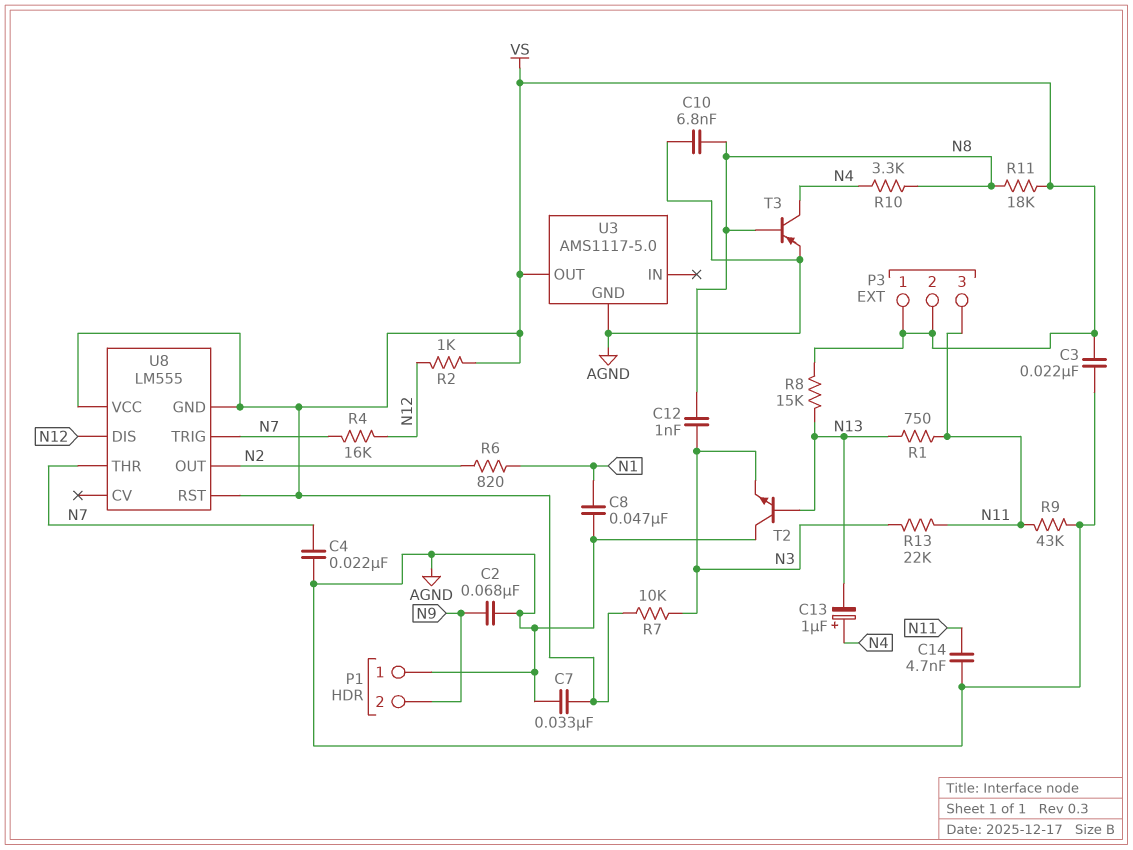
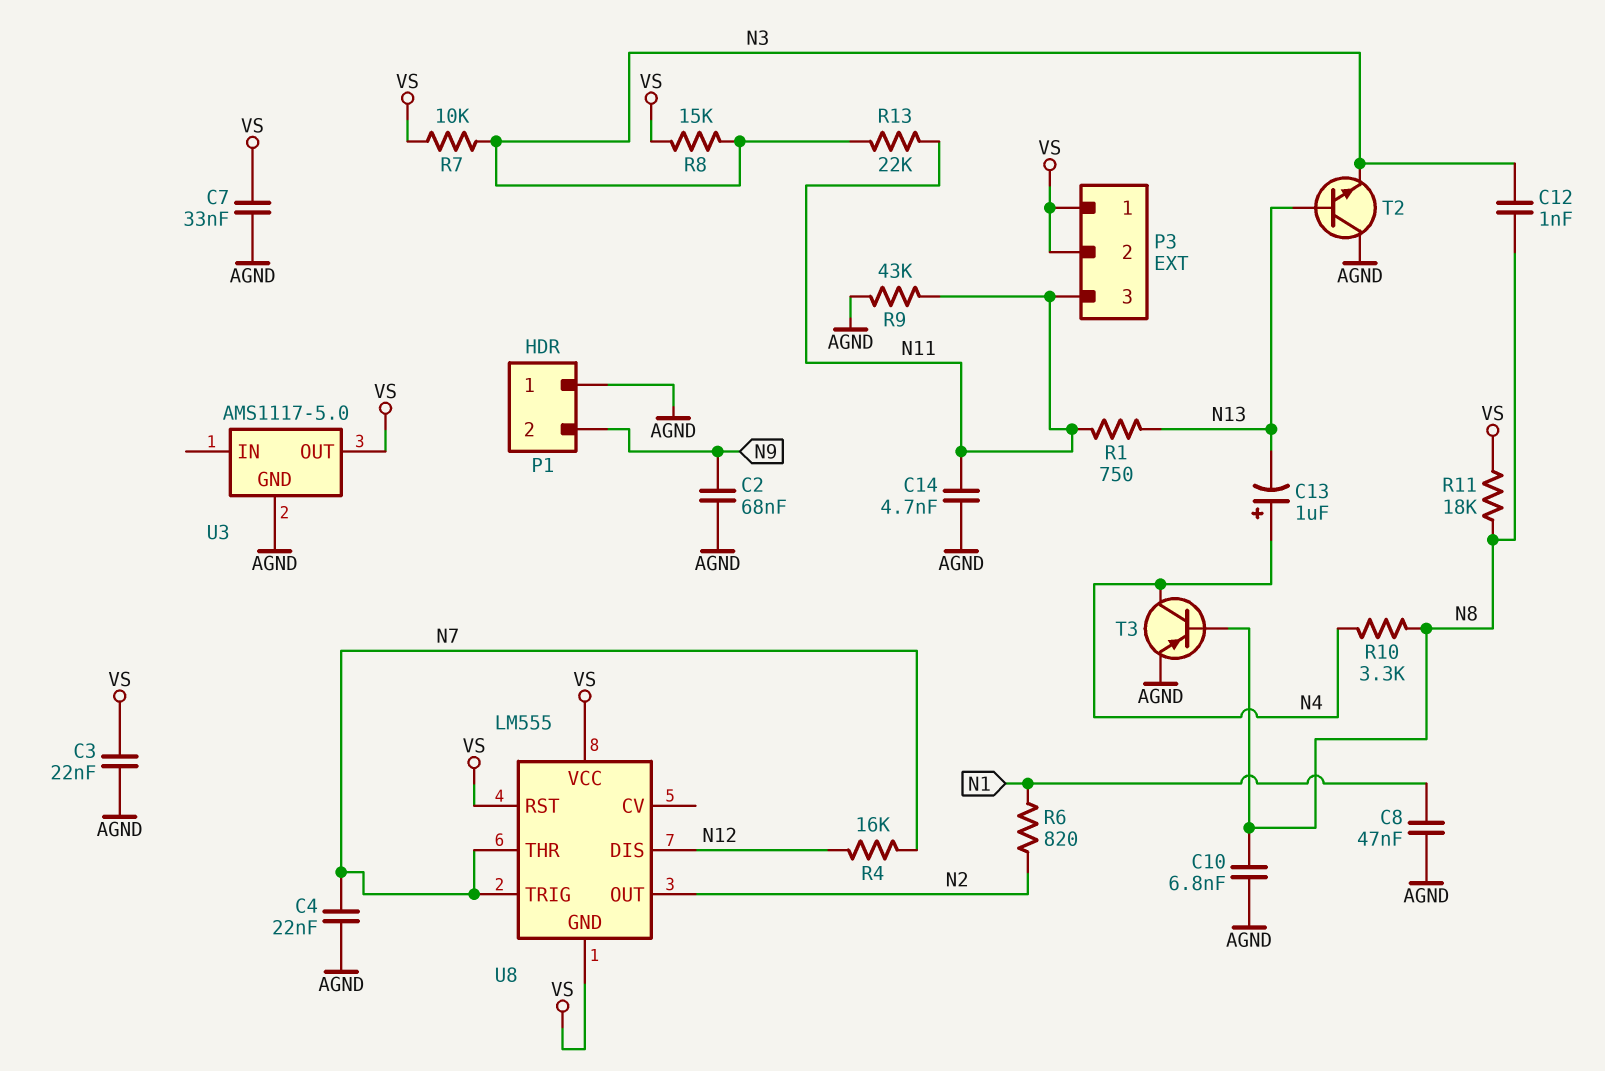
R2: 1k (N12, VS) -> none
R8: 15k (N13, VS) -> 15k (N3, VS)

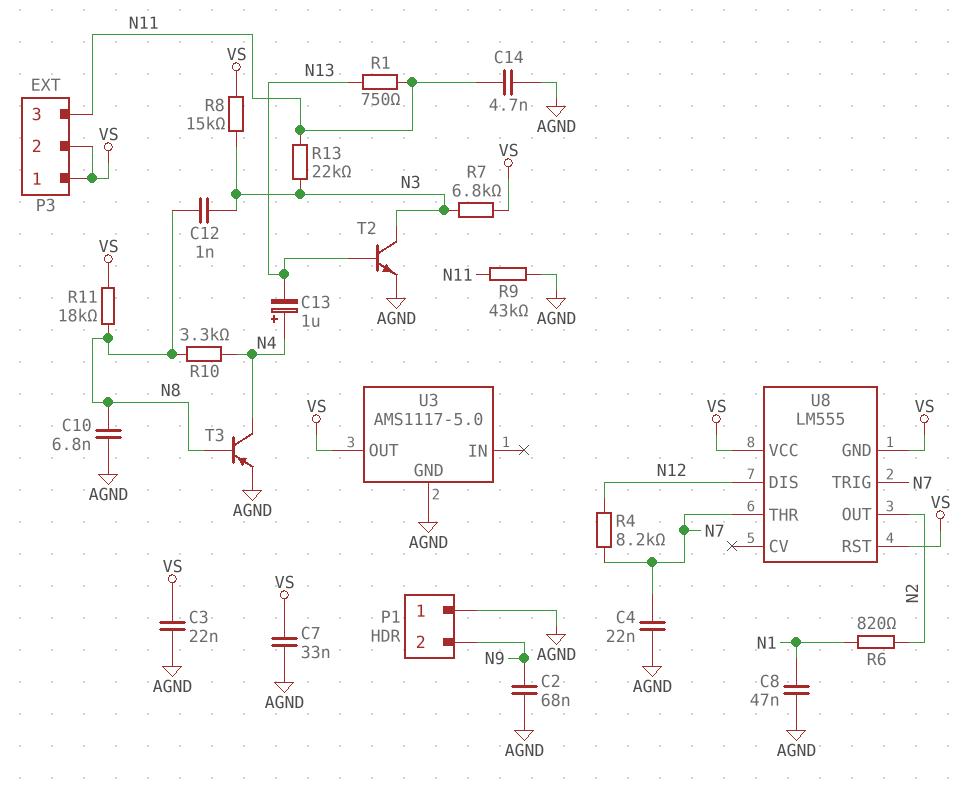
R4: 16k (N7, N12) -> 8.2k (N7, N12)
R7: 10k (N3, VS) -> 6.8k (N3, VS)
T2: NPN (B N13, C AGND, E N3) -> NPN (B N13, C N3, E AGND)

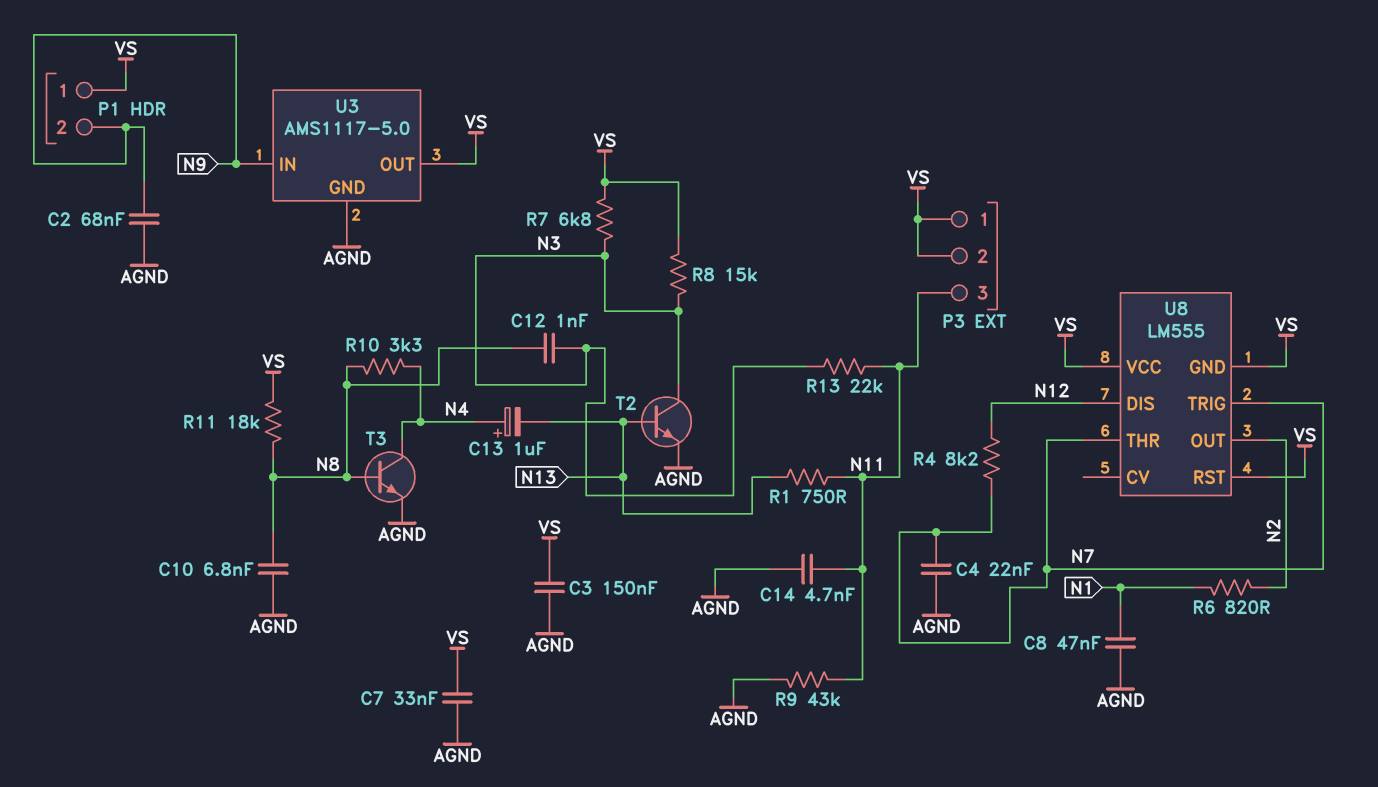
C3: 22nF (AGND, VS) -> 150nF (AGND, VS)
P1 pin 1: AGND -> VS
T3: PNP (B N8, C N4, E AGND) -> NPN (B N8, C N4, E AGND)
U3 pin IN: none -> N9

